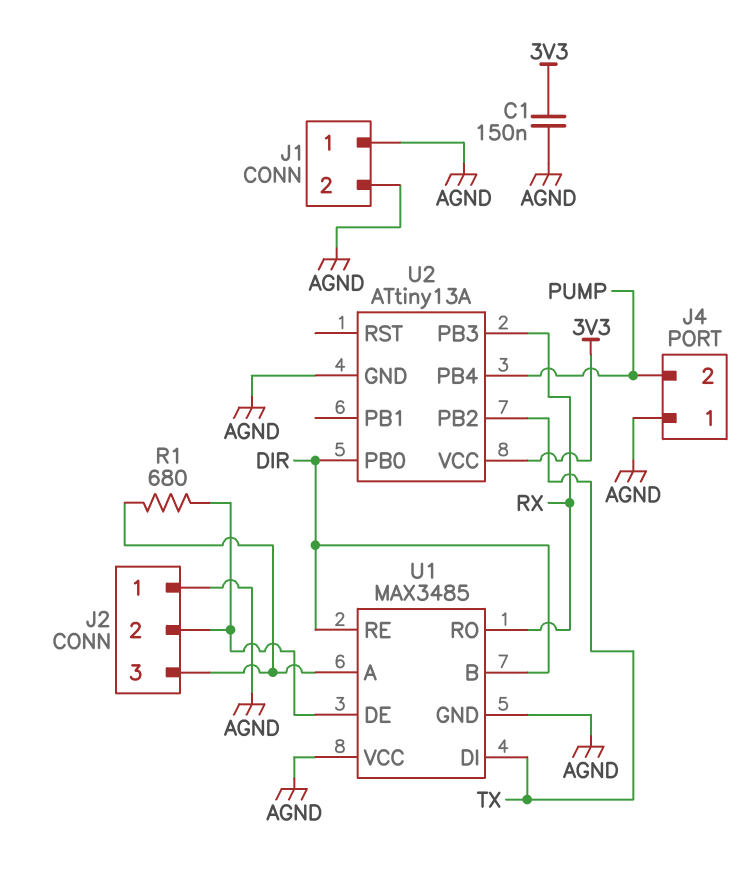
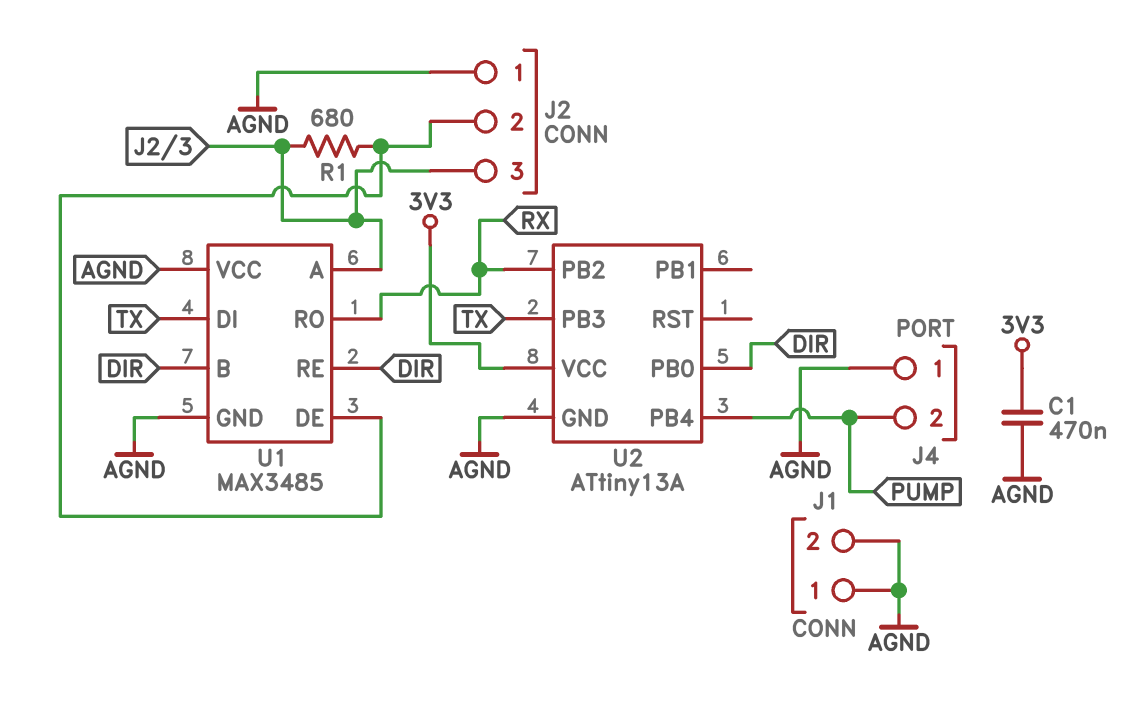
C1: 150nF (3V3, AGND) -> 470nF (3V3, AGND)
U2 pin PB2: TX -> RX
U2 pin PB3: RX -> TX

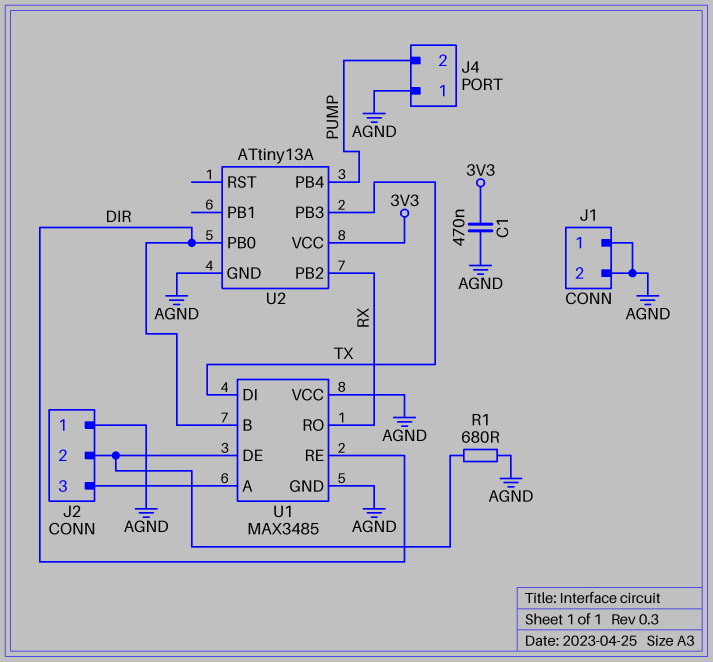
R1: 680 (J2/2, J2/3) -> 680 (AGND, J2/2)

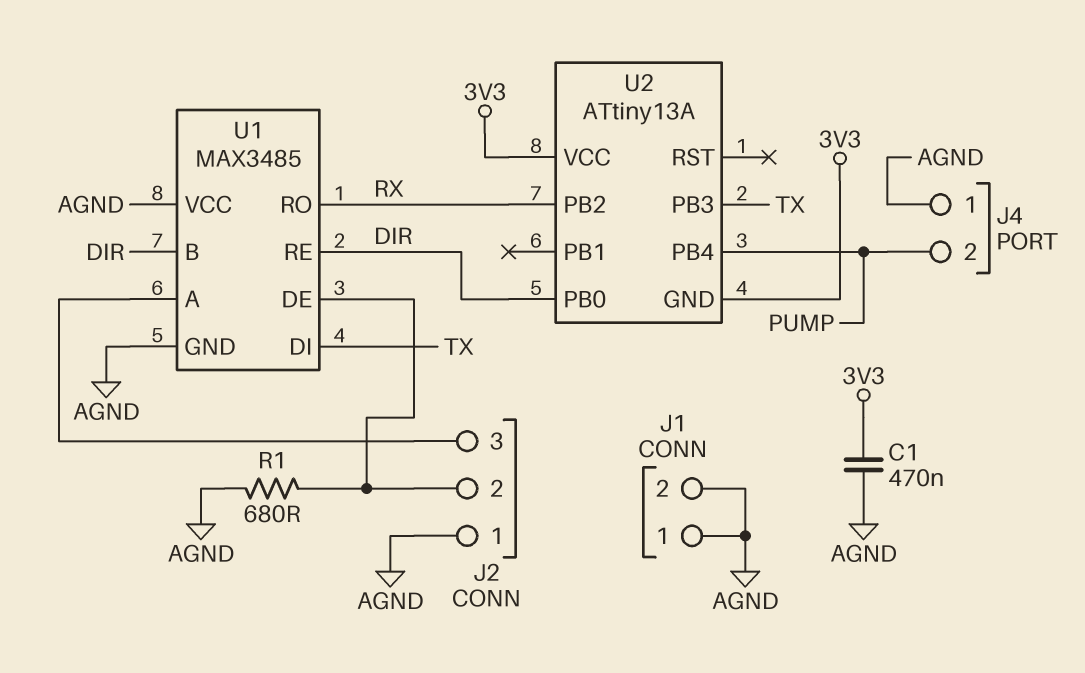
U2 pin GND: AGND -> 3V3

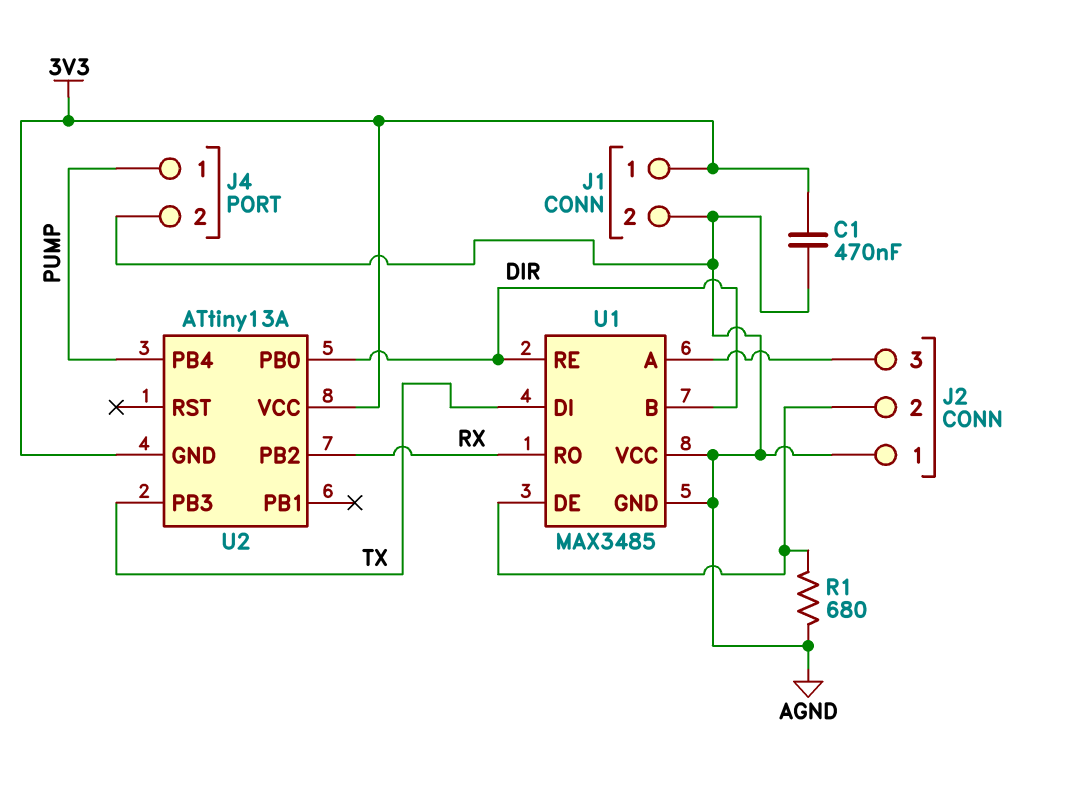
J1 pin 1: AGND -> 3V3
J4 pin 1: AGND -> PUMP
J4 pin 2: PUMP -> AGND

